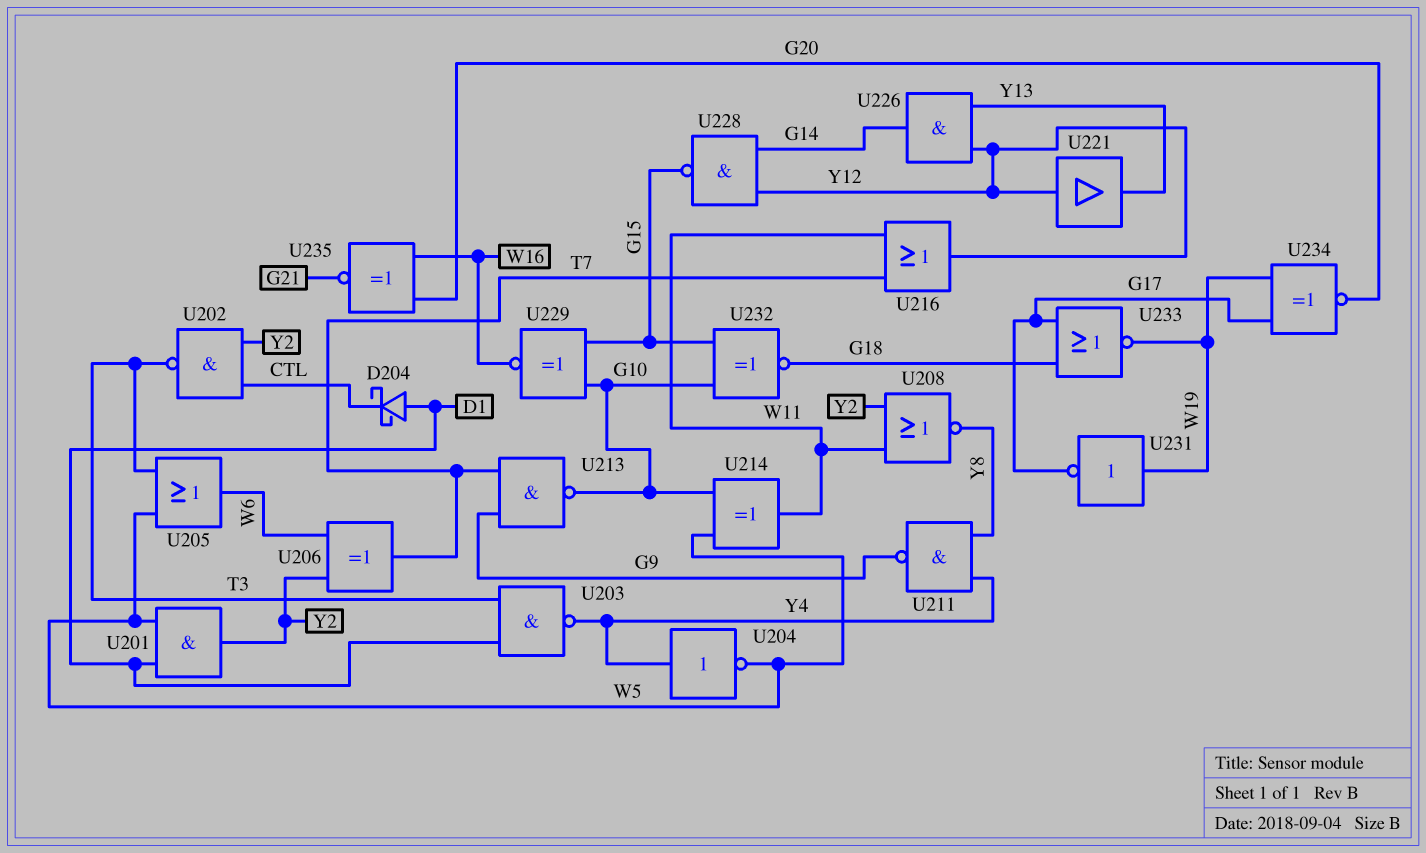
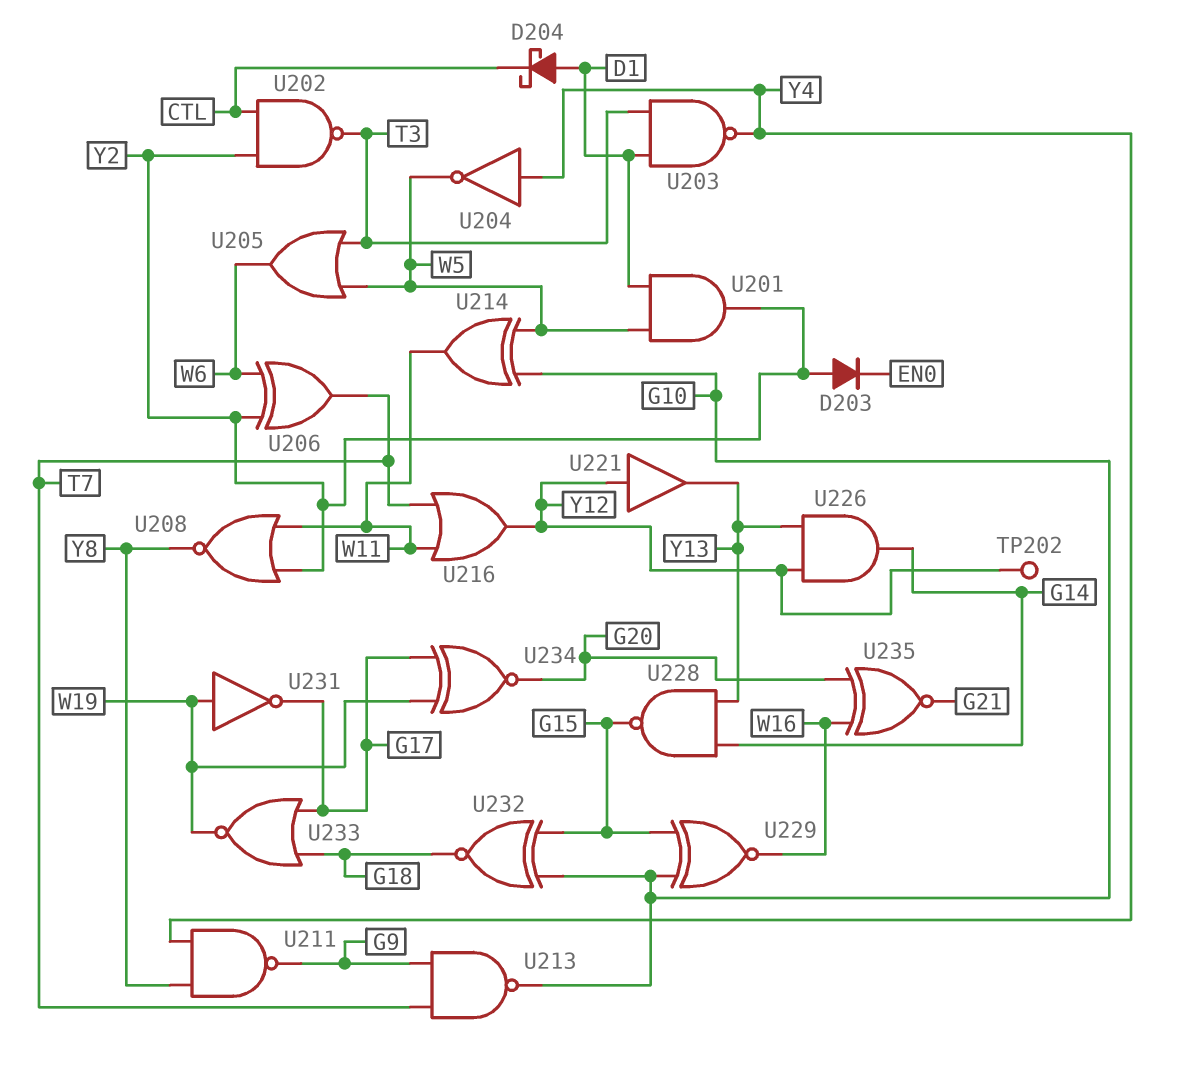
D203: none -> diode (A Y2, K EN0)
TP202: none -> test point (Y12)
U228: NAND (in G14, in Y12, out G15) -> NAND (in G14, in Y13, out G15)

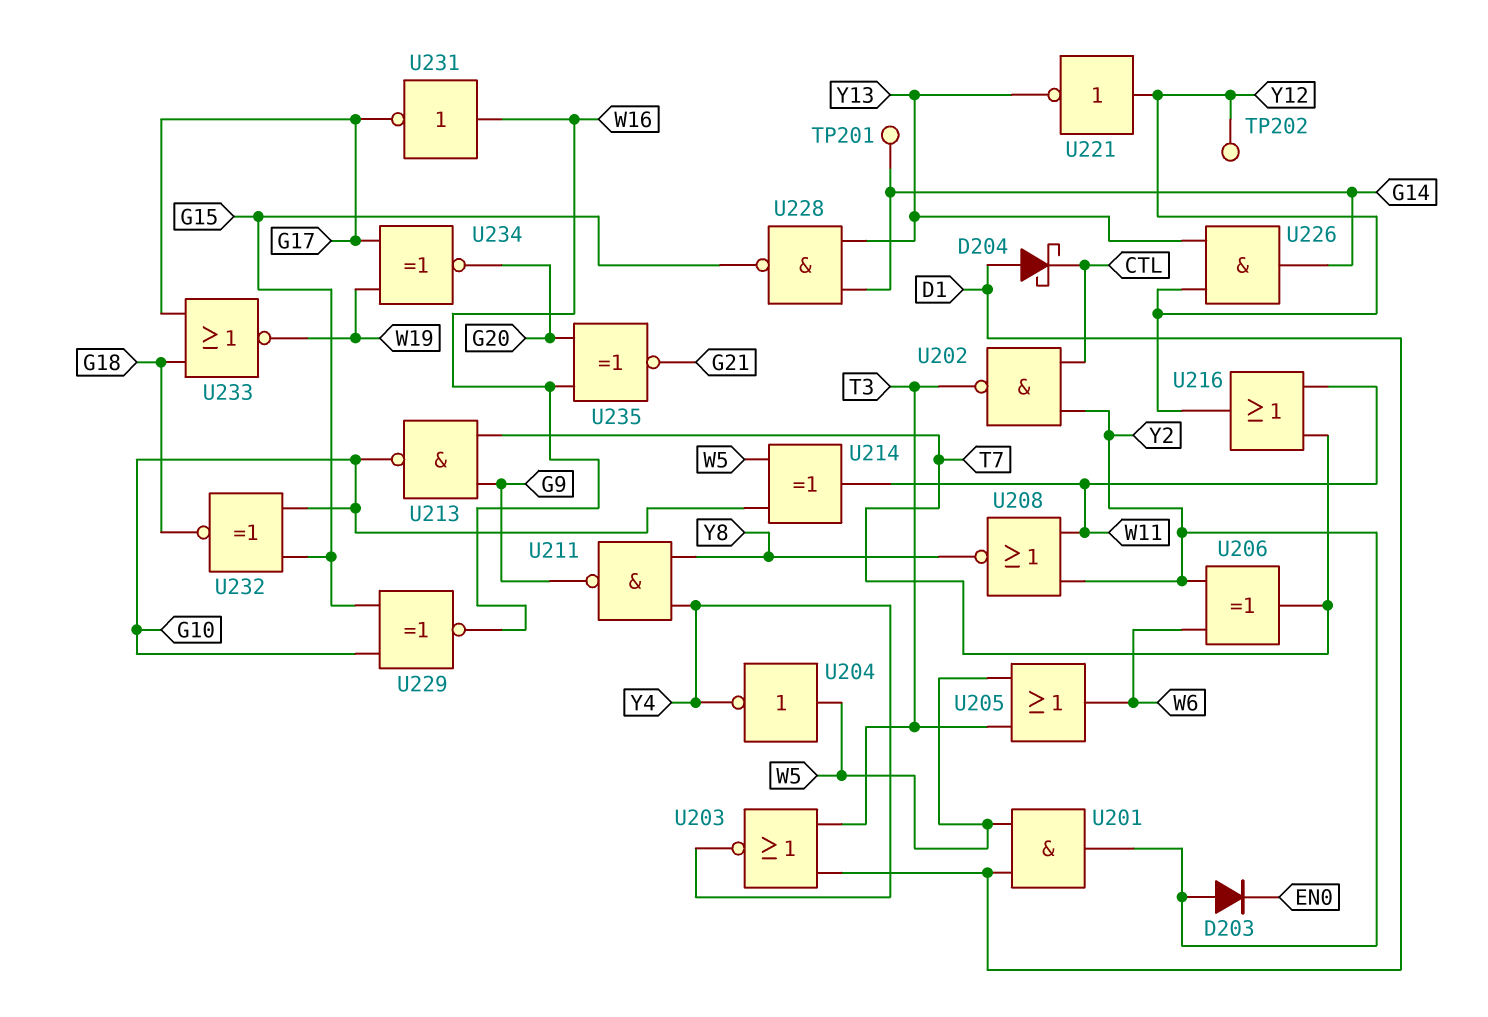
TP201: none -> test point (G14)
U203: NAND (in D1, in T3, out Y4) -> NOR (in D1, in T3, out Y4)
U204: NOT (in Y4, out W5) -> NOT (in W5, out Y4)
U221: buffer (in Y12, out Y13) -> NOT (in Y12, out Y13)
U231: NOT (in W19, out G17) -> NOT (in W16, out G17)

